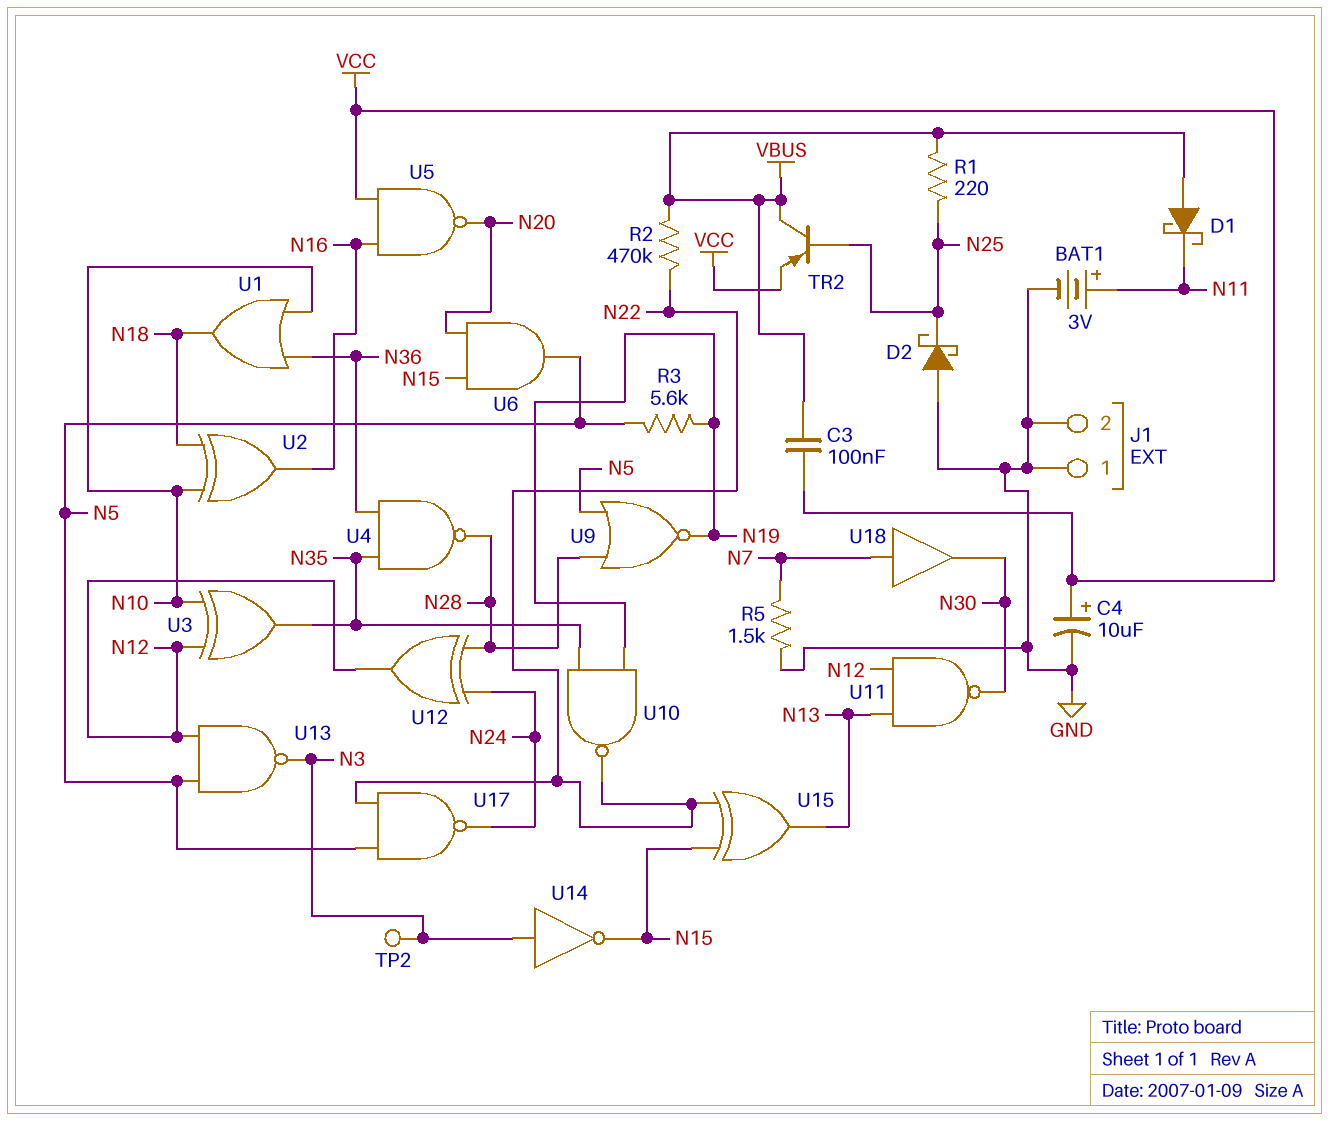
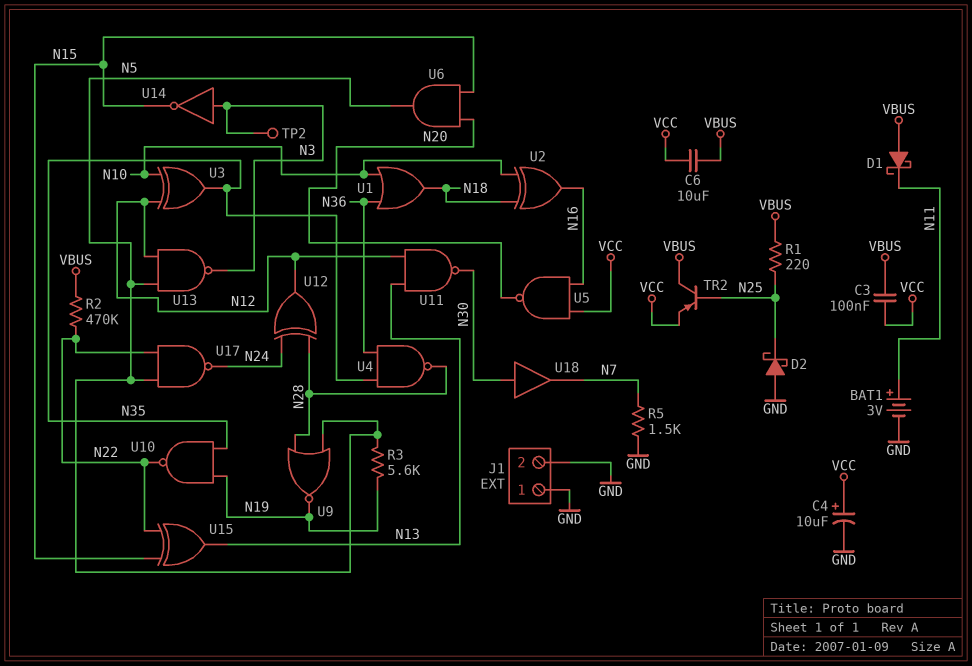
C6: none -> 10uF (VBUS, VCC)
U18: buffer (in N7, out N30) -> buffer (in N30, out N7)

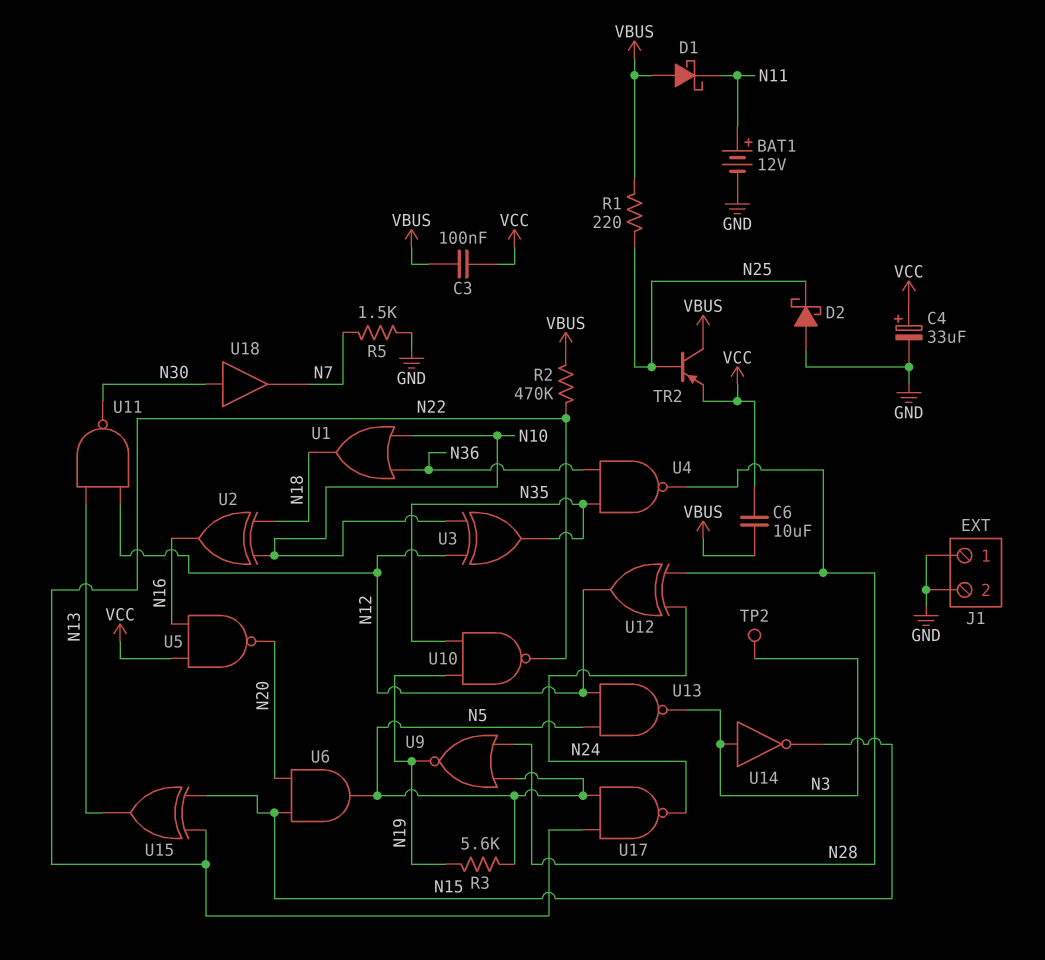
BAT1: 3V (plus N11, minus GND) -> 12V (plus N11, minus GND)
C4: 10uF (plus VCC, minus GND) -> 33uF (plus VCC, minus GND)

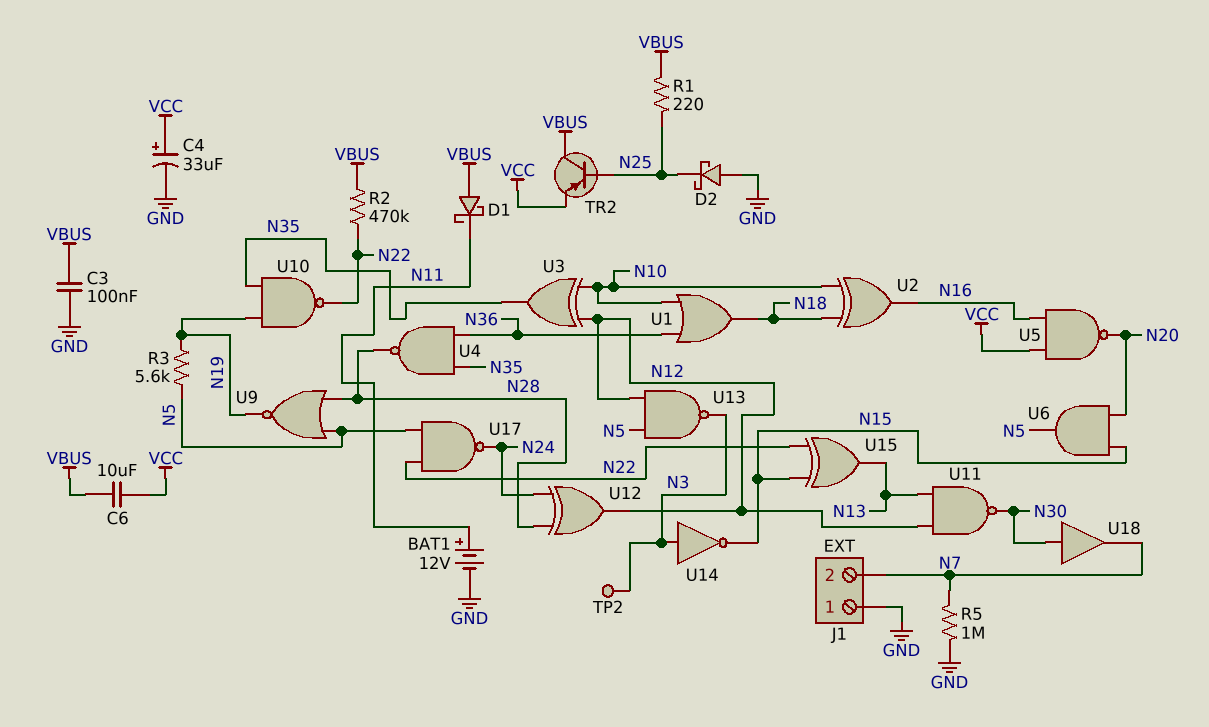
C3: 100nF (VBUS, VCC) -> 100nF (GND, VBUS)
J1 pin 2: GND -> N7
R5: 1.5k (GND, N7) -> 1M (GND, N7)

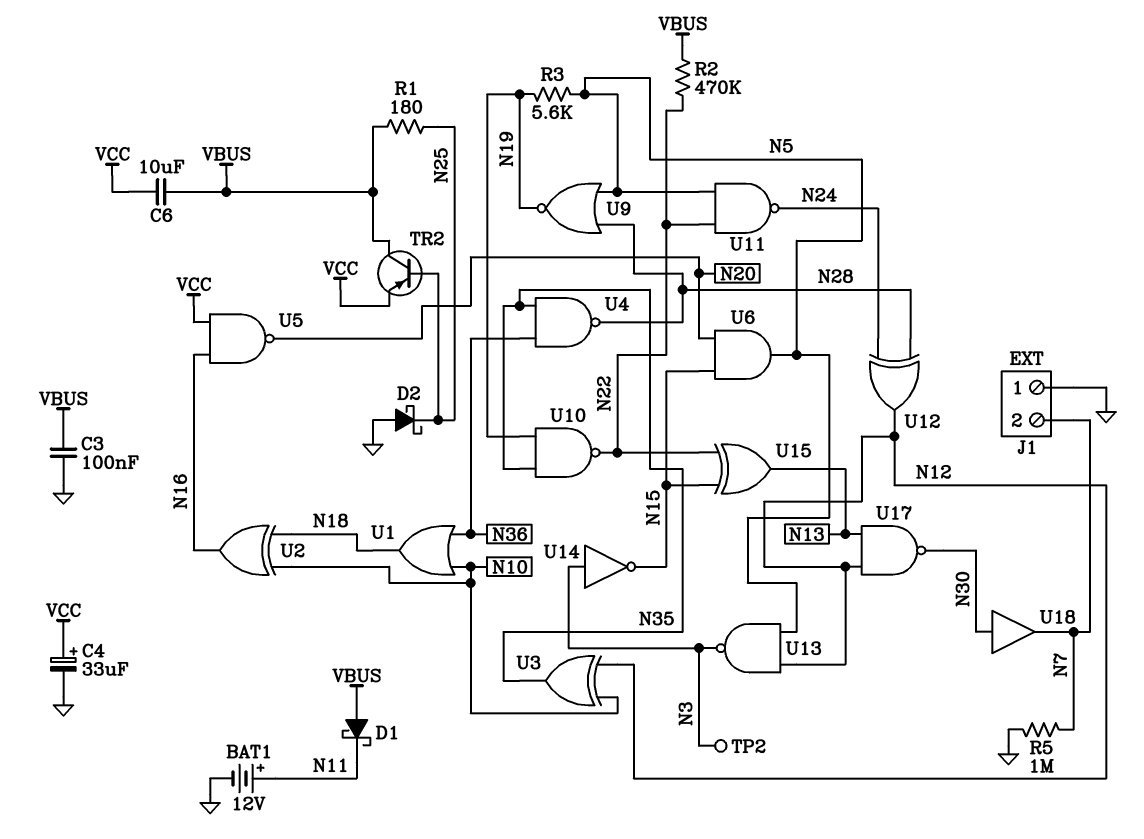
R1: 220 (N25, VBUS) -> 180 (N25, VBUS)
U11: NAND (in N12, in N13, out N30) -> NAND (in N5, in N22, out N24)
U17: NAND (in N5, in N22, out N24) -> NAND (in N12, in N13, out N30)

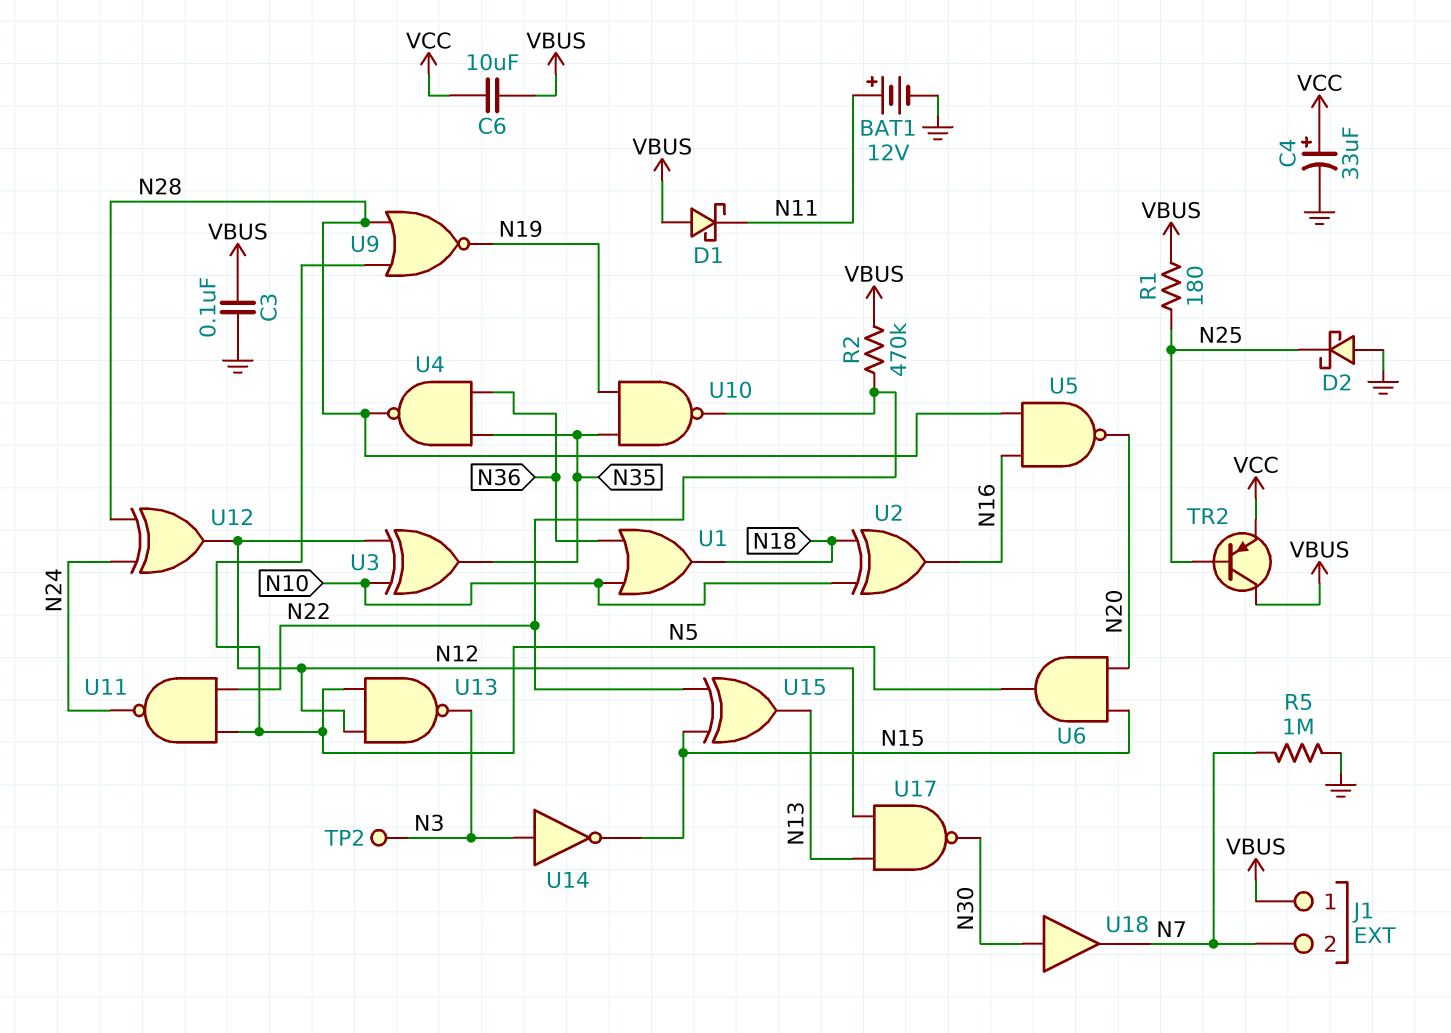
J1 pin 1: GND -> VBUS
R3: 5.6k (N5, N19) -> none
U5: NAND (in N16, in VCC, out N20) -> NAND (in N16, in N28, out N20)

